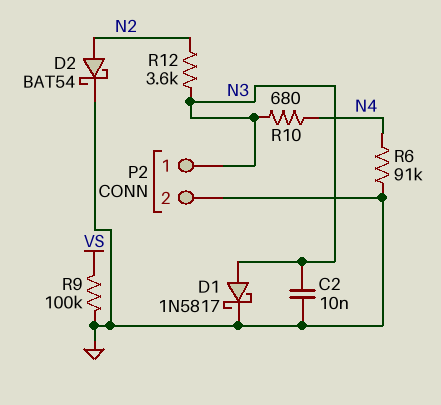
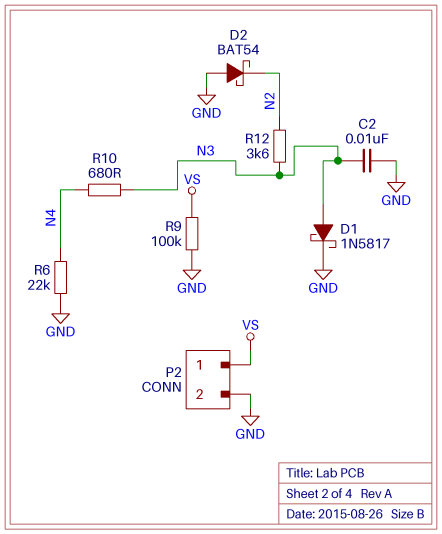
D2: schottky BAT54 (A N2, K GND) -> schottky BAT54 (A GND, K N2)
P2 pin 1: N3 -> VS
R6: 91k (GND, N4) -> 22k (GND, N4)

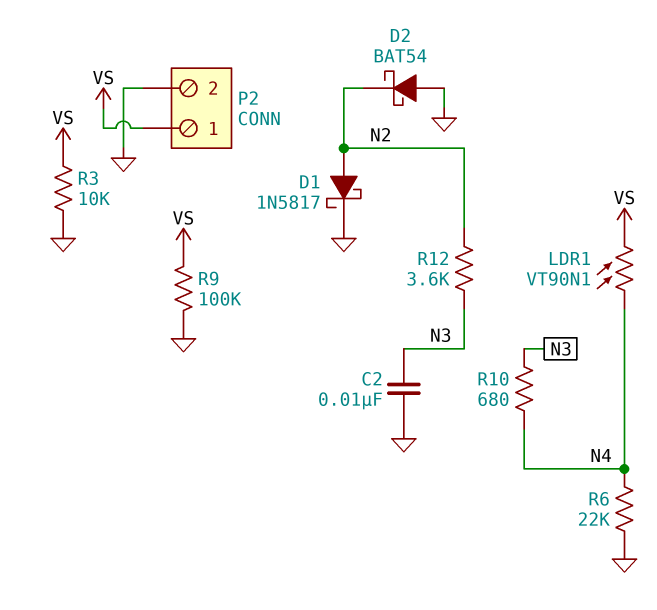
D1: schottky 1N5817 (A N3, K GND) -> schottky 1N5817 (A N2, K GND)
LDR1: none -> VT90N1 (N4, VS)
R3: none -> 10k (GND, VS)

